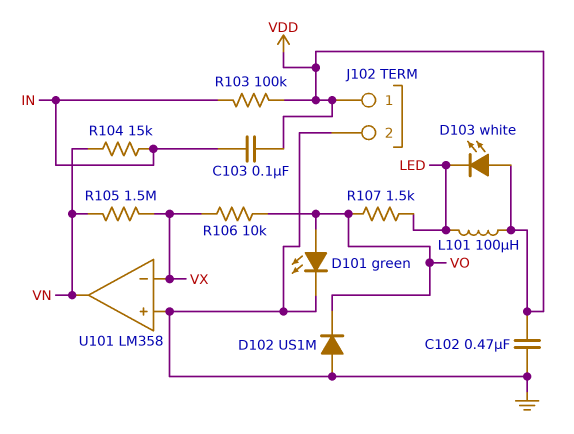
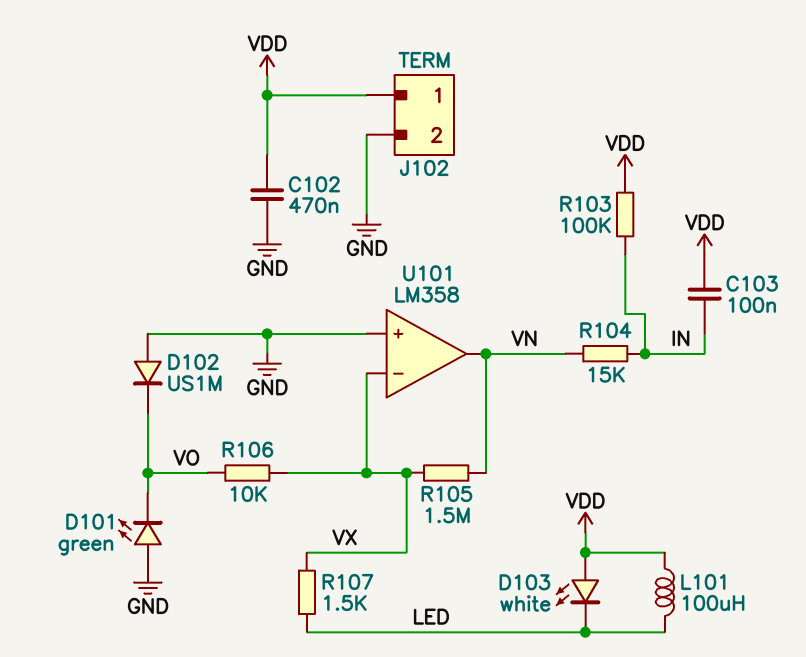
D101: LED green (A VO, K GND) -> LED green (A GND, K VO)
R107: 1.5k (LED, VO) -> 1.5k (LED, VX)

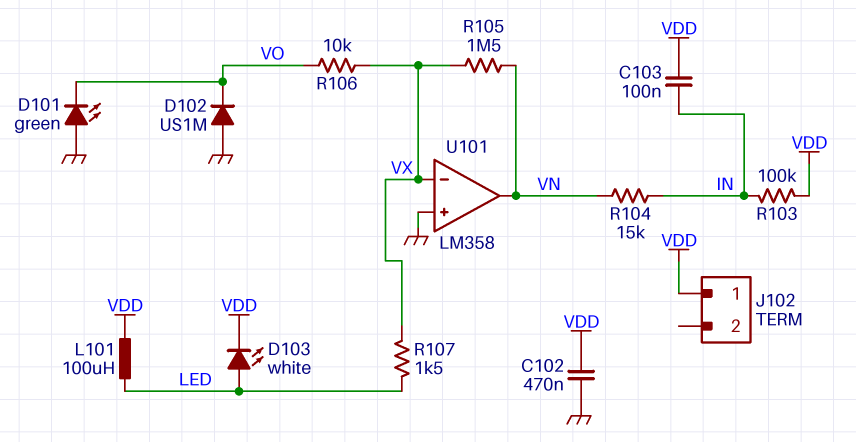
D103: LED white (A VDD, K LED) -> LED white (A LED, K VDD)
J102 pin 2: GND -> none

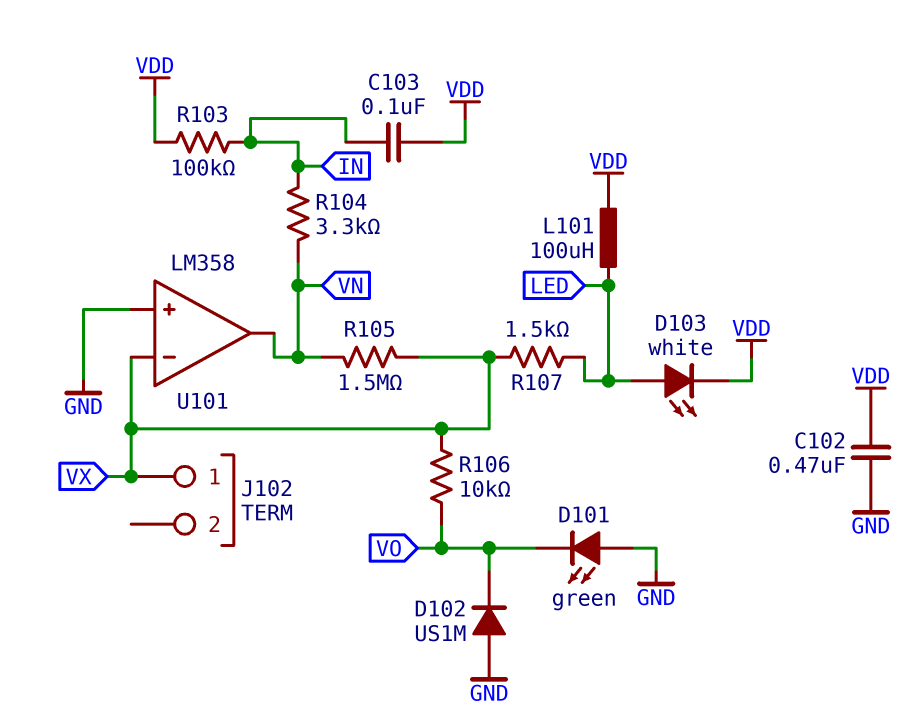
J102 pin 1: VDD -> VX
R104: 15k (IN, VN) -> 3.3k (IN, VN)

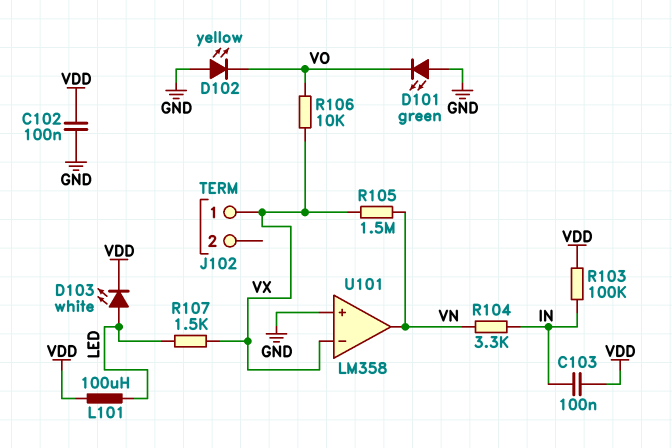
C102: 470nF (GND, VDD) -> 100nF (GND, VDD)
D102: diode US1M (A GND, K VO) -> LED yellow (A GND, K VO)

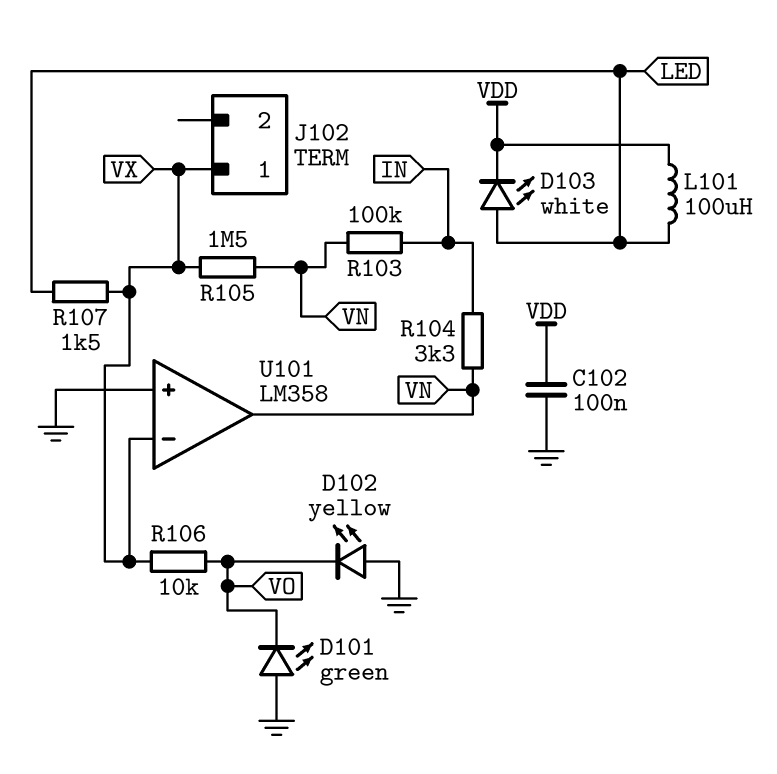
C103: 100nF (IN, VDD) -> none
R103: 100k (IN, VDD) -> 100k (IN, VN)

